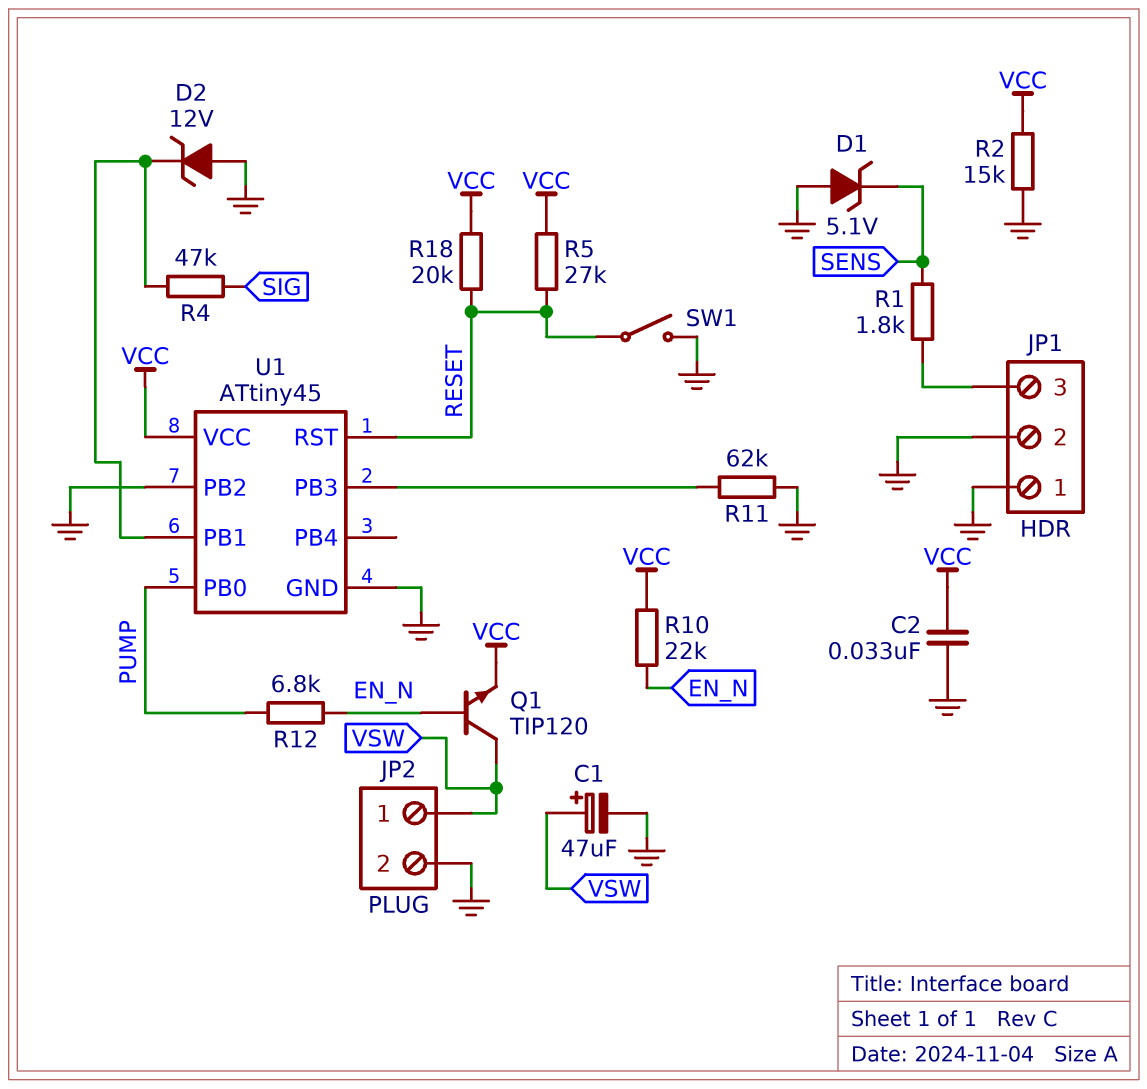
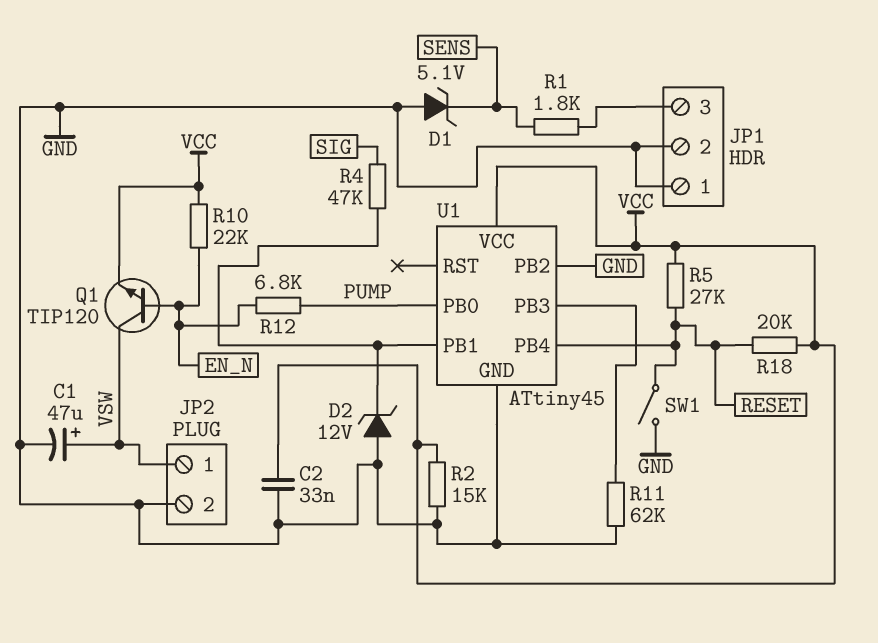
U1 pin PB4: none -> RESET
U1 pin RST: RESET -> none

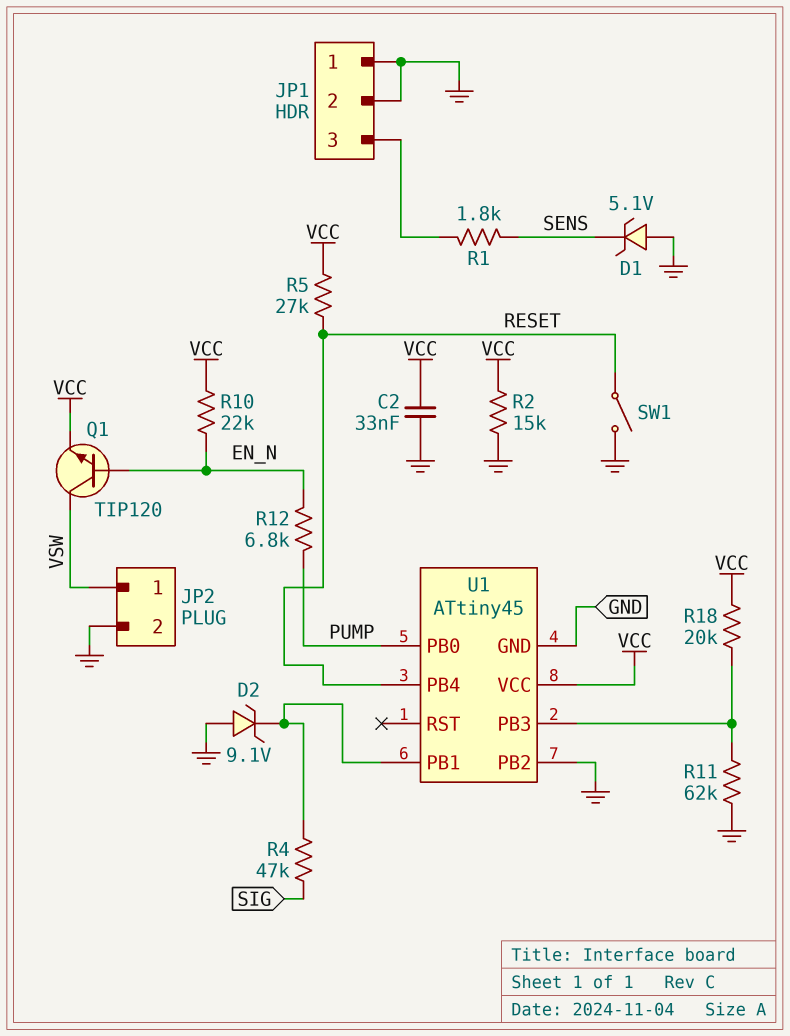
C1: 47uF (plus VSW, minus GND) -> none
D2: zener 12V (A GND, K U1/PB1) -> zener 9.1V (A GND, K U1/PB1)
R18: 20k (RESET, VCC) -> 20k (U1/PB3, VCC)

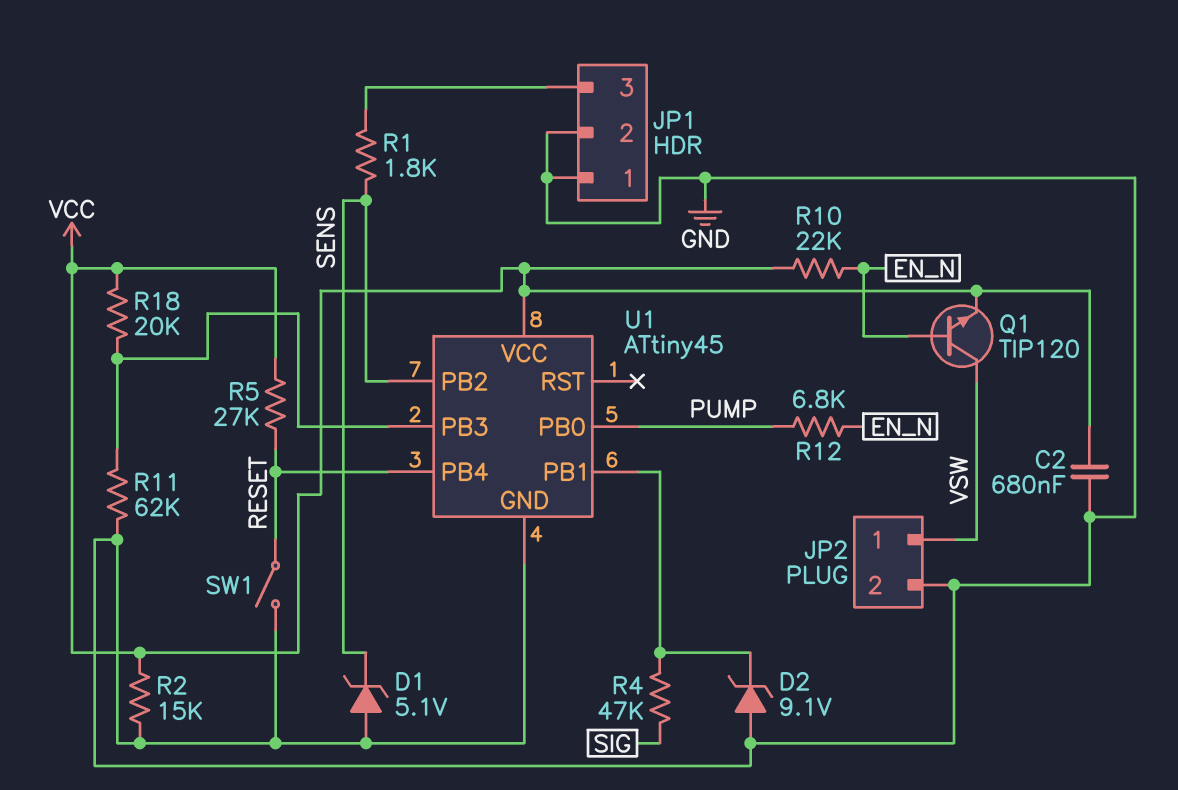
C2: 33nF (GND, VCC) -> 680nF (GND, VCC)
U1 pin PB2: GND -> SENS

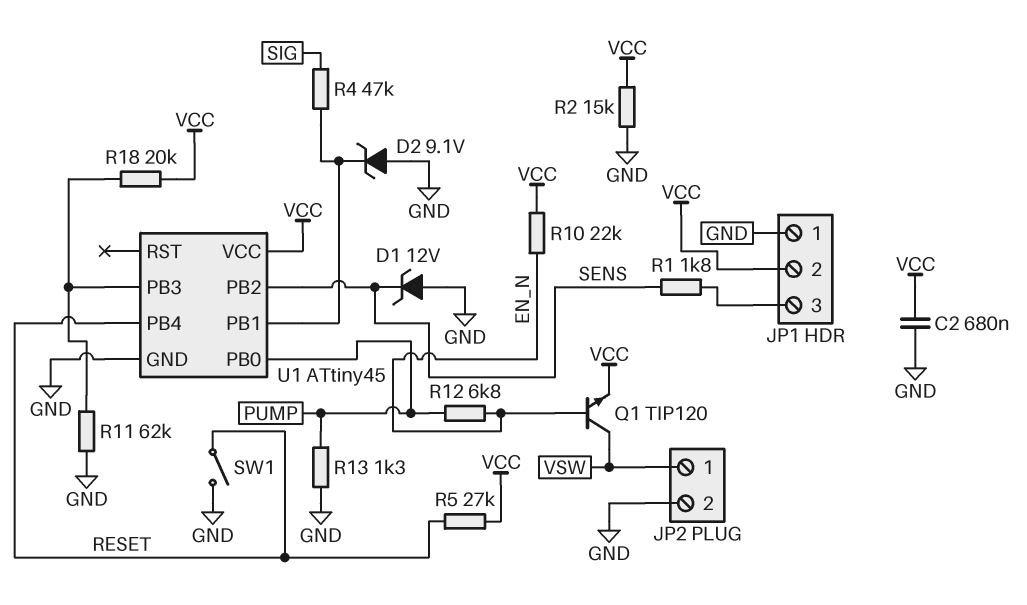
D1: zener 5.1V (A GND, K SENS) -> zener 12V (A GND, K SENS)
JP1 pin 2: GND -> VCC
R13: none -> 1.3k (GND, PUMP)

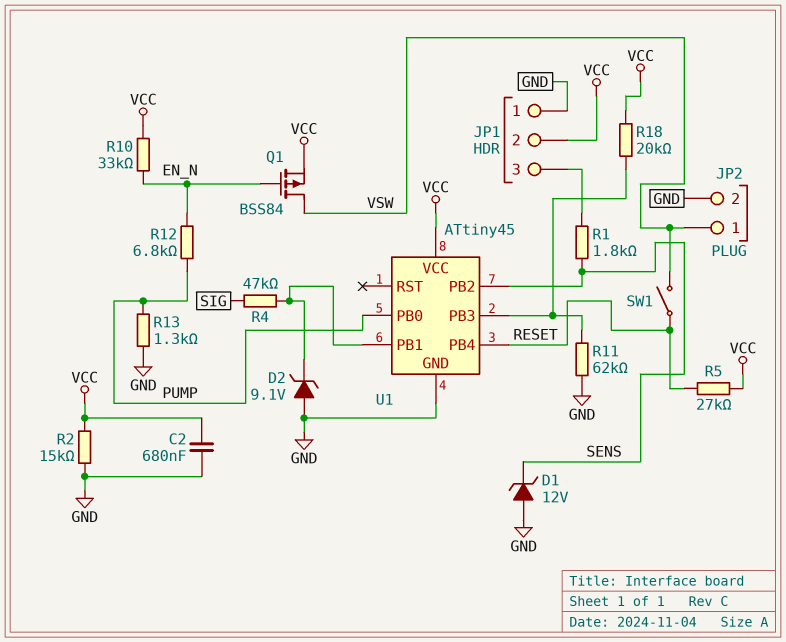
Q1: NPN TIP120 (B EN_N, C VSW, E VCC) -> PMOS BSS84 (G EN_N, D VSW, S VCC)
R10: 22k (EN_N, VCC) -> 33k (EN_N, VCC)
SW1: switch (GND, RESET) -> switch (RESET, VSW)

